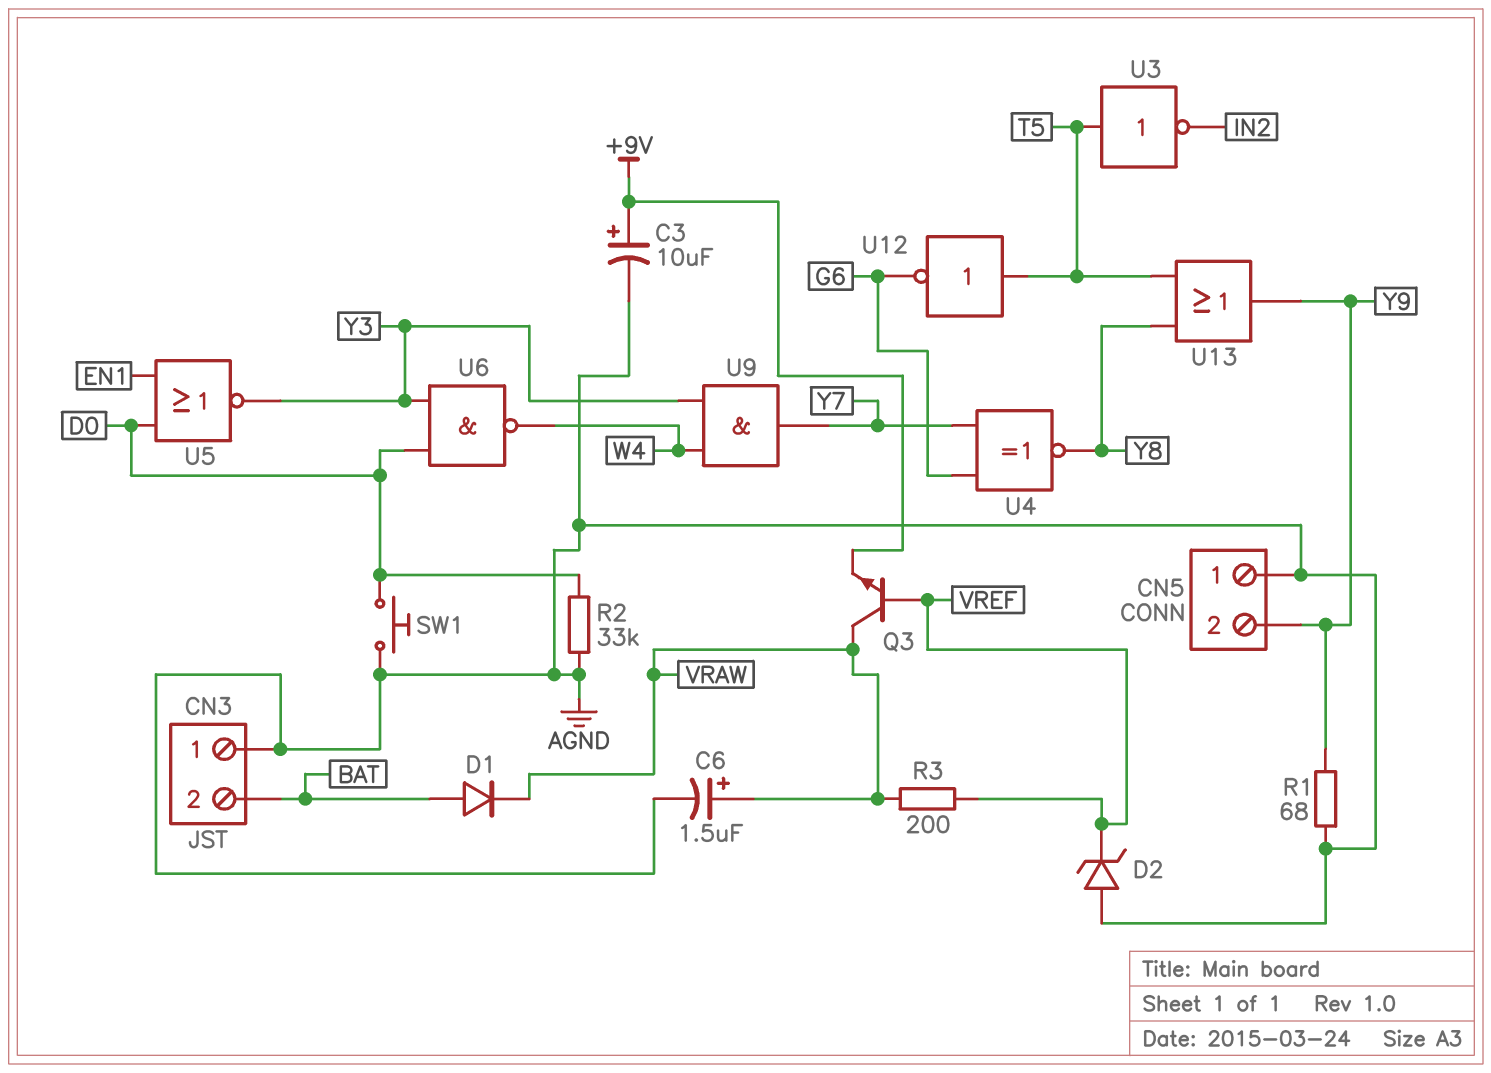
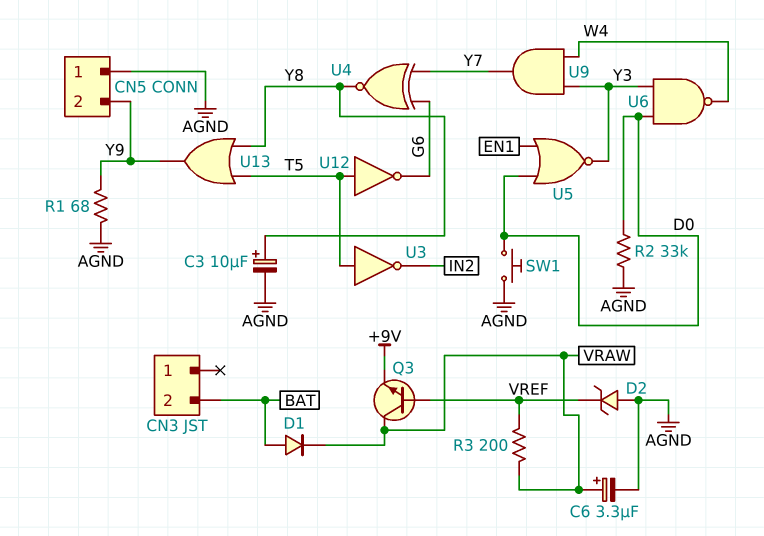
C3: 10uF (plus +9V, minus AGND) -> 10uF (plus Y8, minus AGND)
C6: 1.5uF (plus VRAW, minus AGND) -> 3.3uF (plus VRAW, minus AGND)
CN3 pin 1: AGND -> none

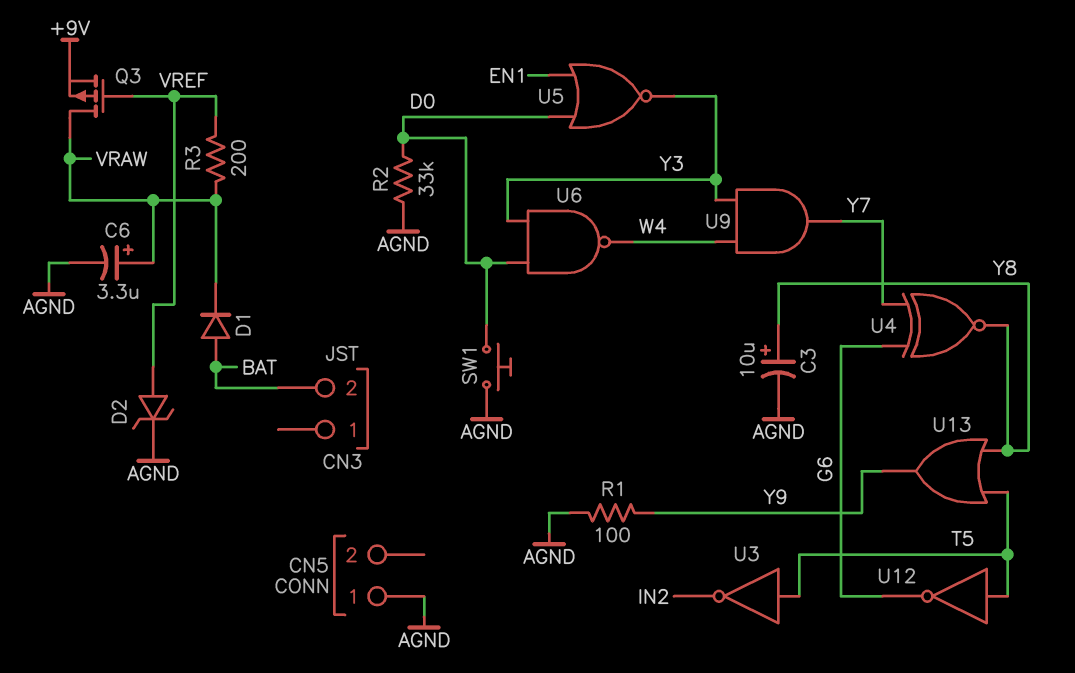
CN5 pin 2: Y9 -> none
D2: zener (A AGND, K VREF) -> zener (A VREF, K AGND)
Q3: NPN (B VREF, C VRAW, E +9V) -> PMOS (G VREF, D VRAW, S +9V)
R1: 68 (AGND, Y9) -> 100 (AGND, Y9)

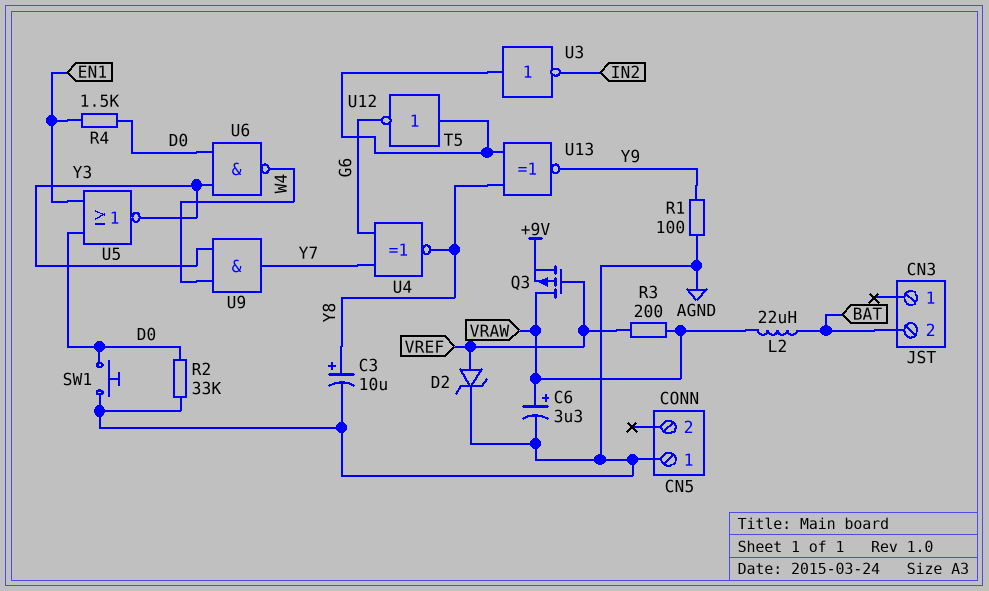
D1: diode (A BAT, K VRAW) -> none
L2: none -> 22uH (BAT, VRAW)
R4: none -> 1.5k (D0, EN1)
U13: OR (in T5, in Y8, out Y9) -> XNOR (in T5, in Y8, out Y9)

